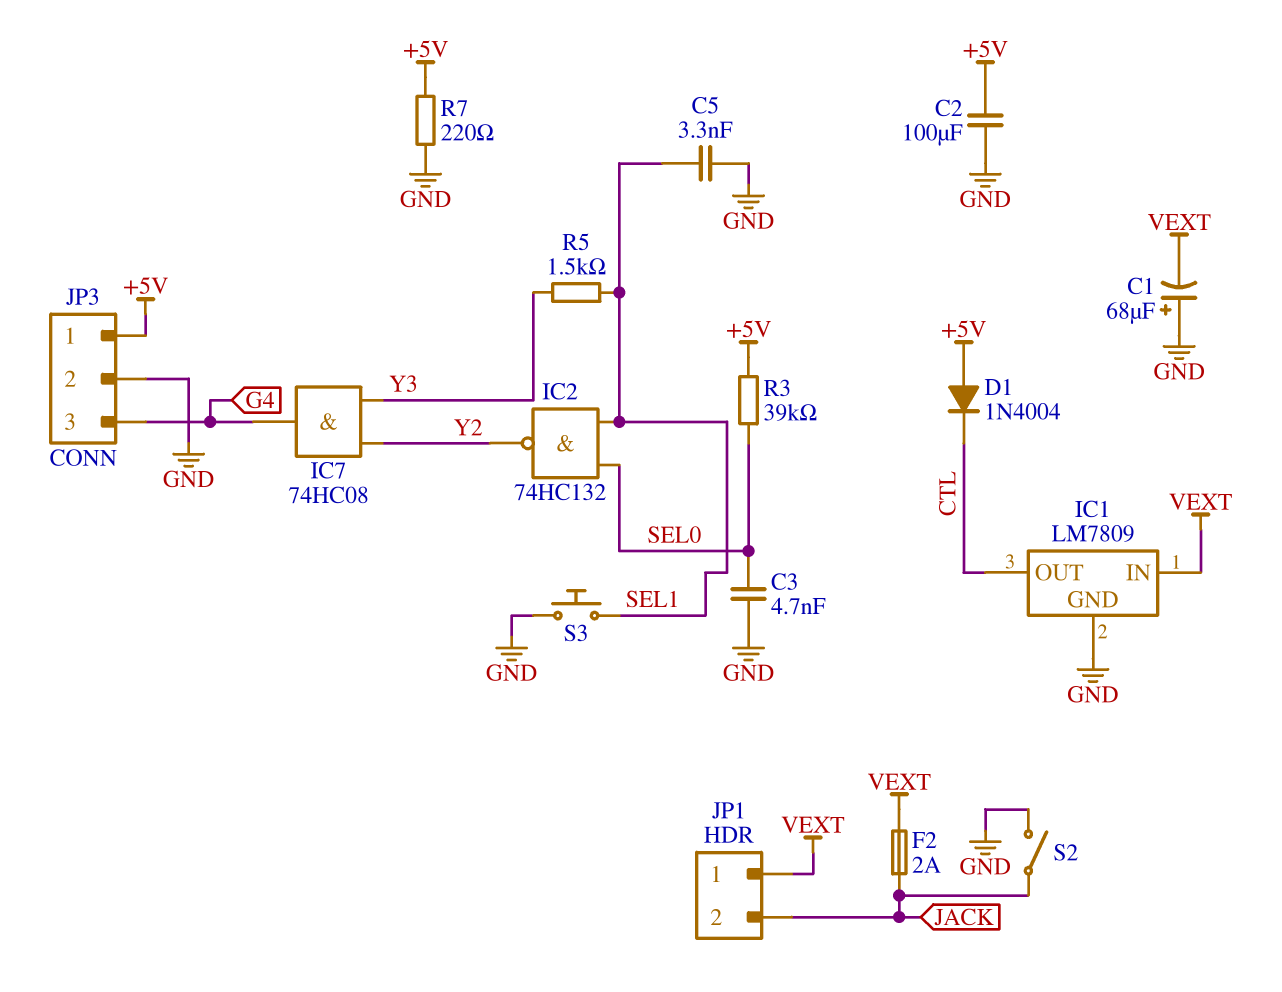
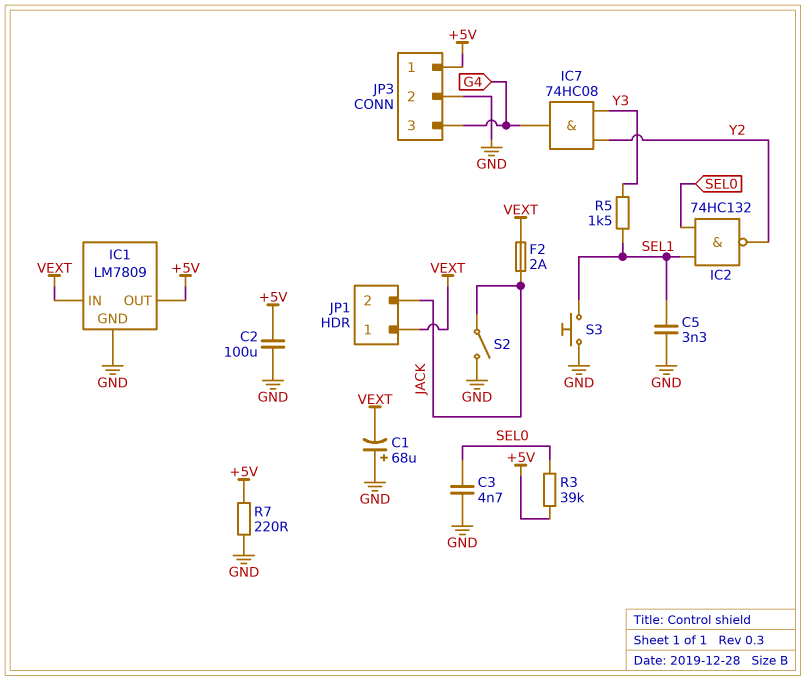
D1: diode 1N4004 (A +5V, K CTL) -> none
IC1 pin OUT: CTL -> +5V

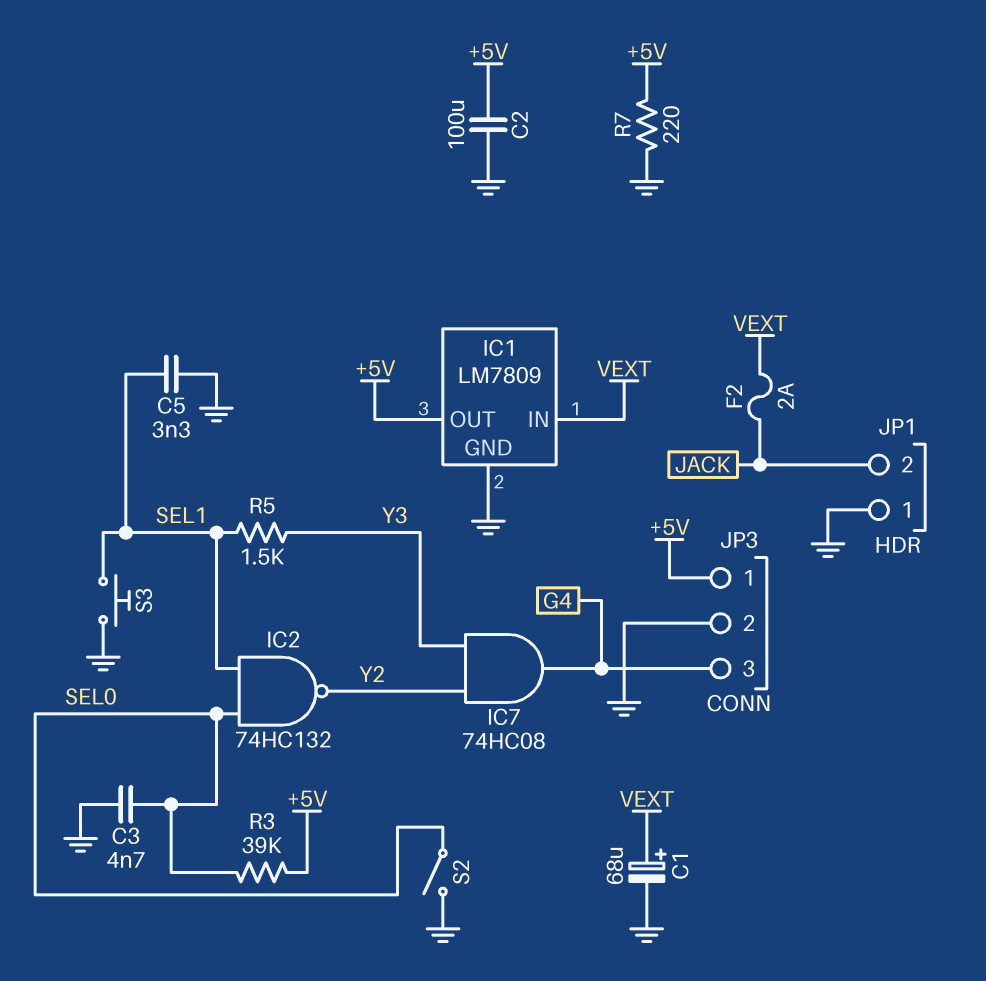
C1: 68uF (plus GND, minus VEXT) -> 68uF (plus VEXT, minus GND)
JP1 pin 1: VEXT -> GND
S2: switch (GND, JACK) -> switch (GND, SEL0)

